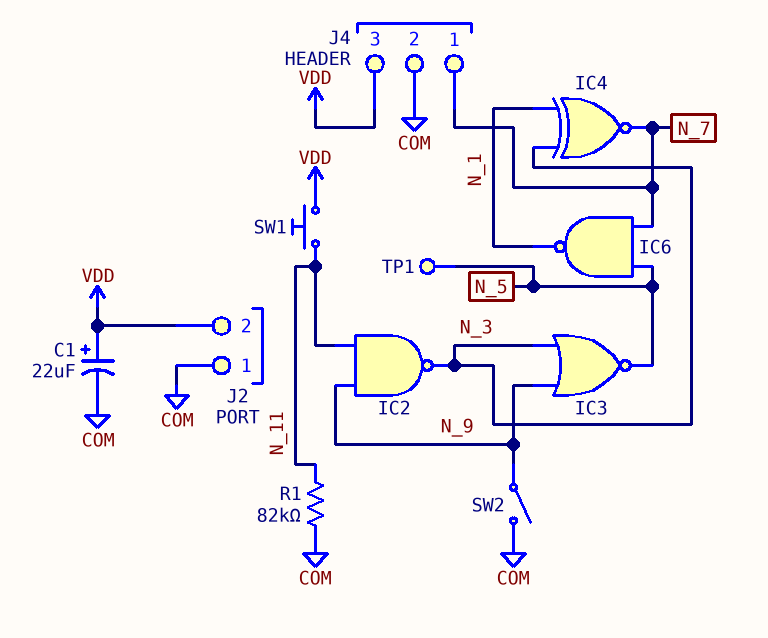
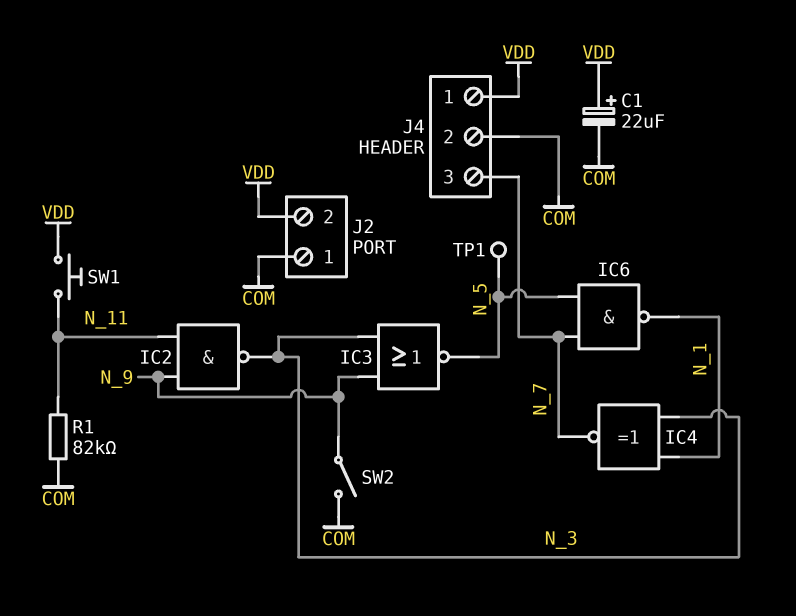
J4 pin 1: N_7 -> VDD
J4 pin 3: VDD -> N_7

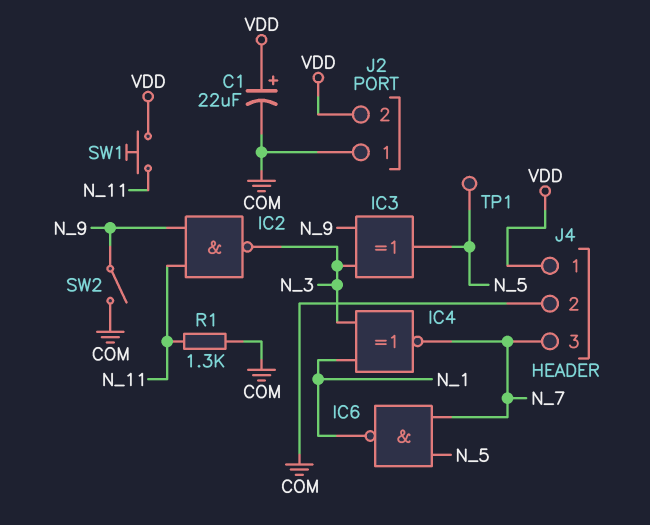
IC3: NOR (in N_3, in N_9, out N_5) -> XOR (in N_3, in N_9, out N_5)
R1: 82k (COM, N_11) -> 1.3k (COM, N_11)

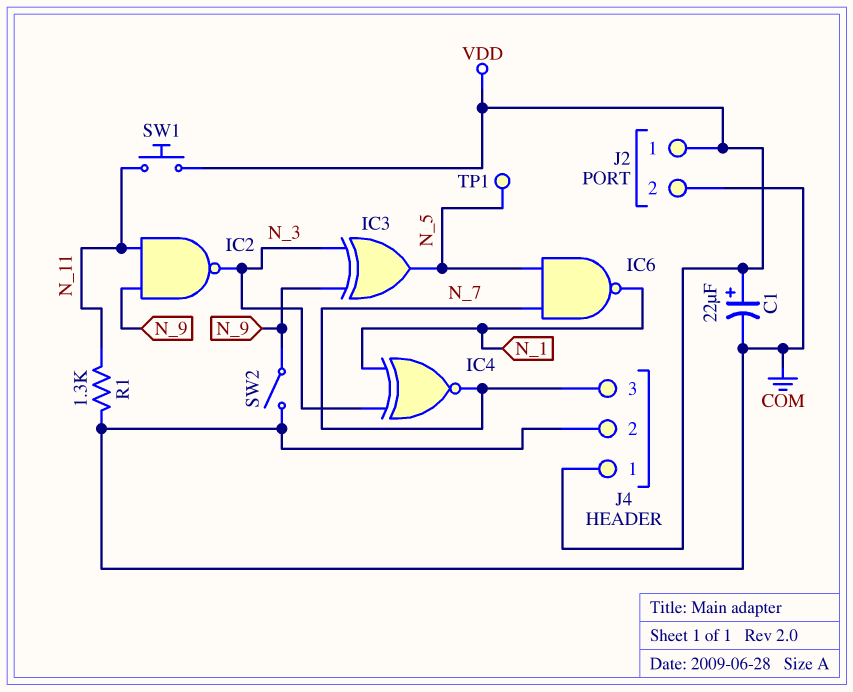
J2 pin 1: COM -> VDD
J2 pin 2: VDD -> COM

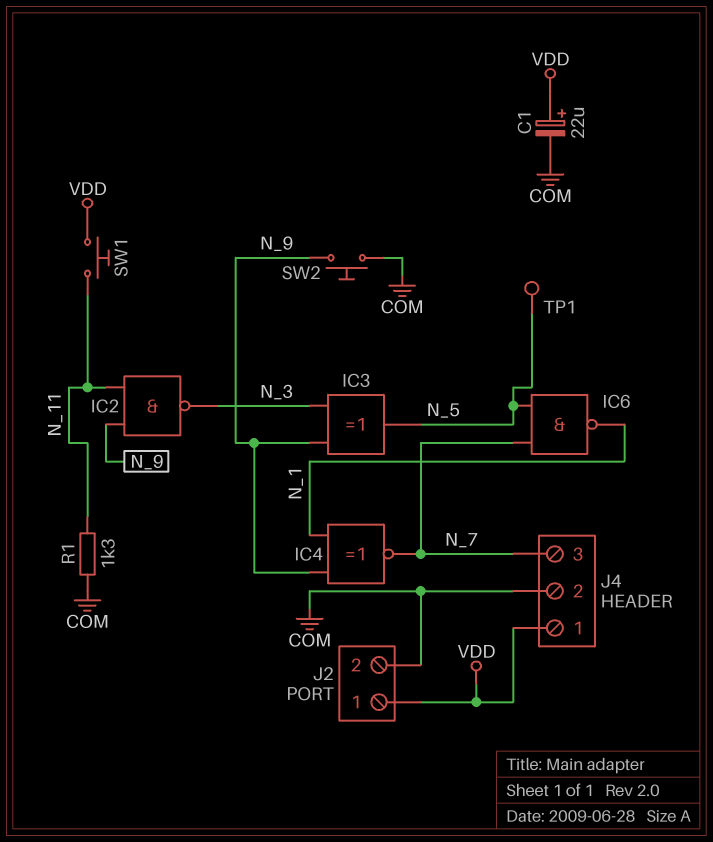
IC4: XNOR (in N_1, in N_3, out N_7) -> XNOR (in N_1, in N_9, out N_7)
SW2: switch (COM, N_9) -> button (COM, N_9)

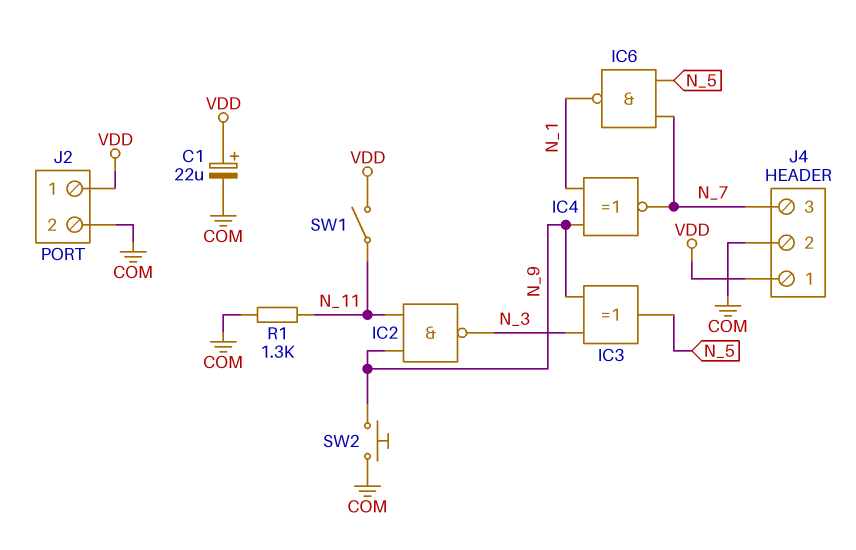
SW1: button (N_11, VDD) -> switch (N_11, VDD)
TP1: test point (N_5) -> none

